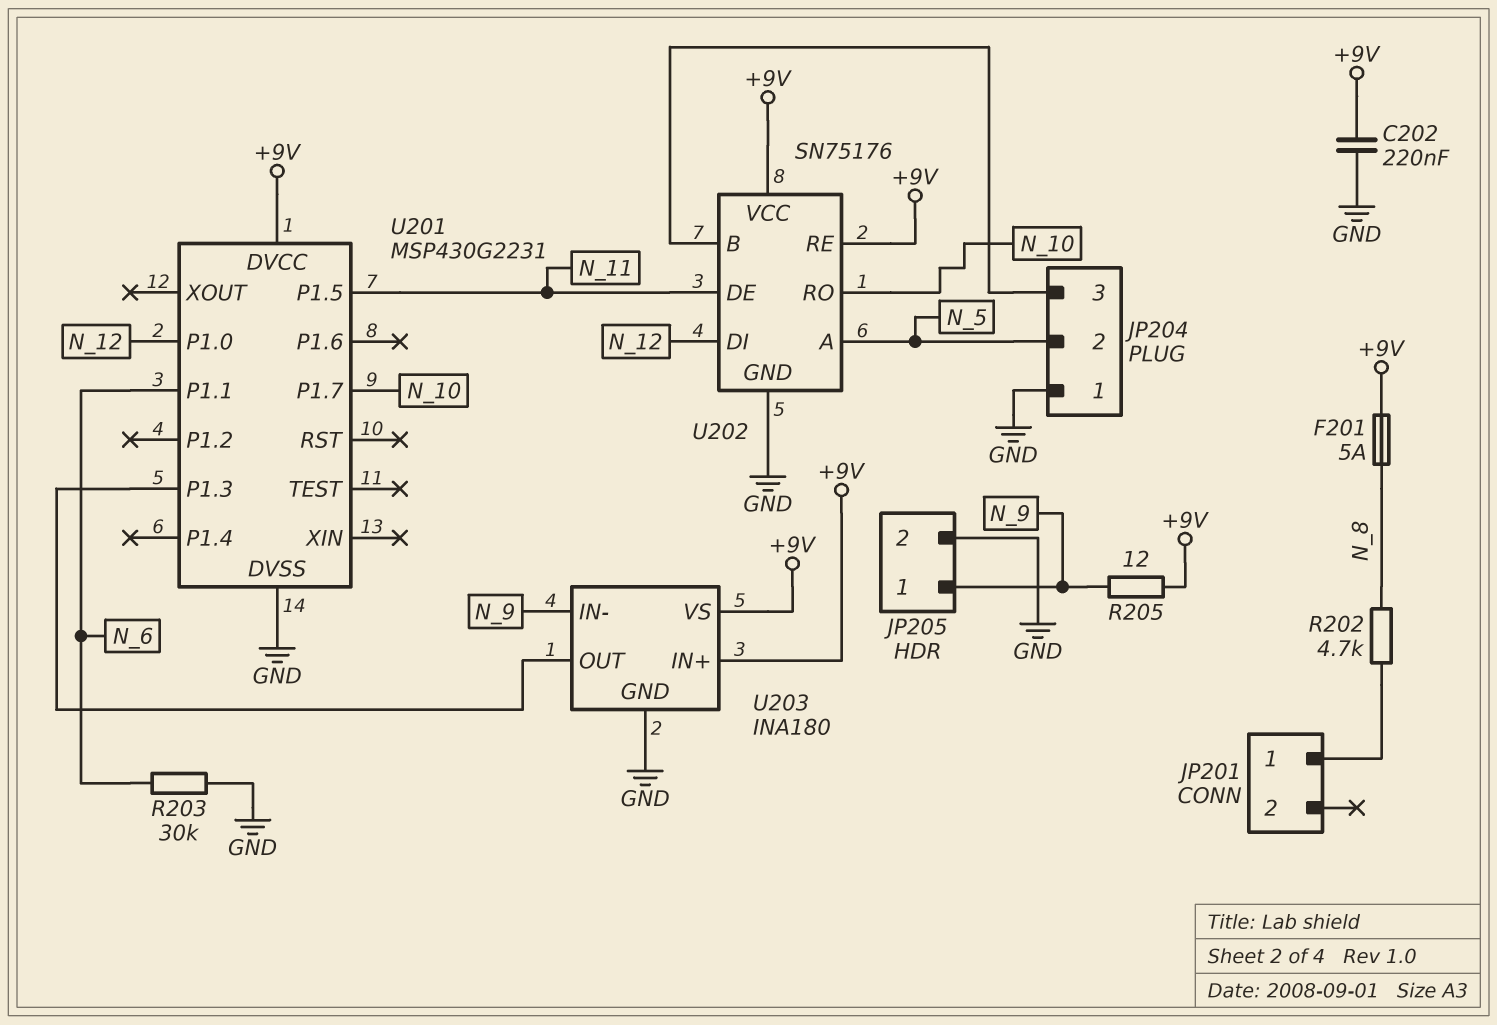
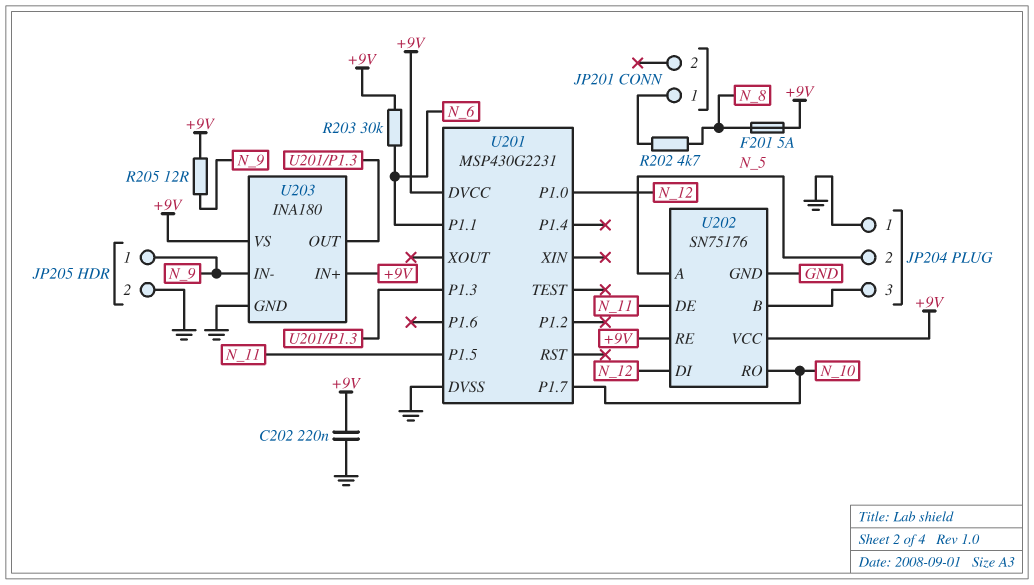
R203: 30k (GND, N_6) -> 30k (+9V, N_6)

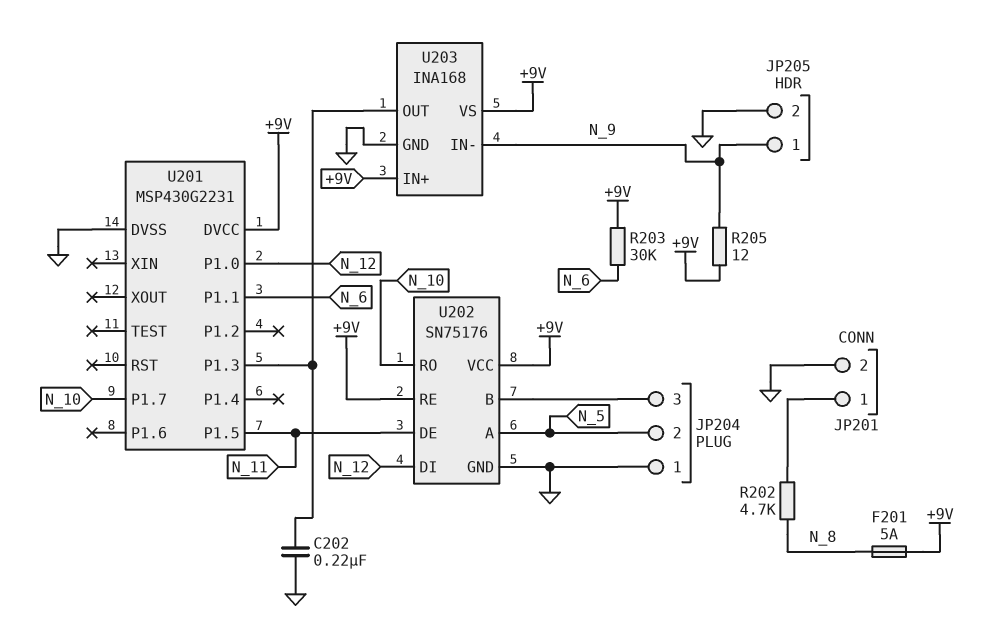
C202: 220nF (+9V, GND) -> 220nF (GND, U201/P1.3)
JP201 pin 2: none -> GND
U203: INA180 -> INA168

